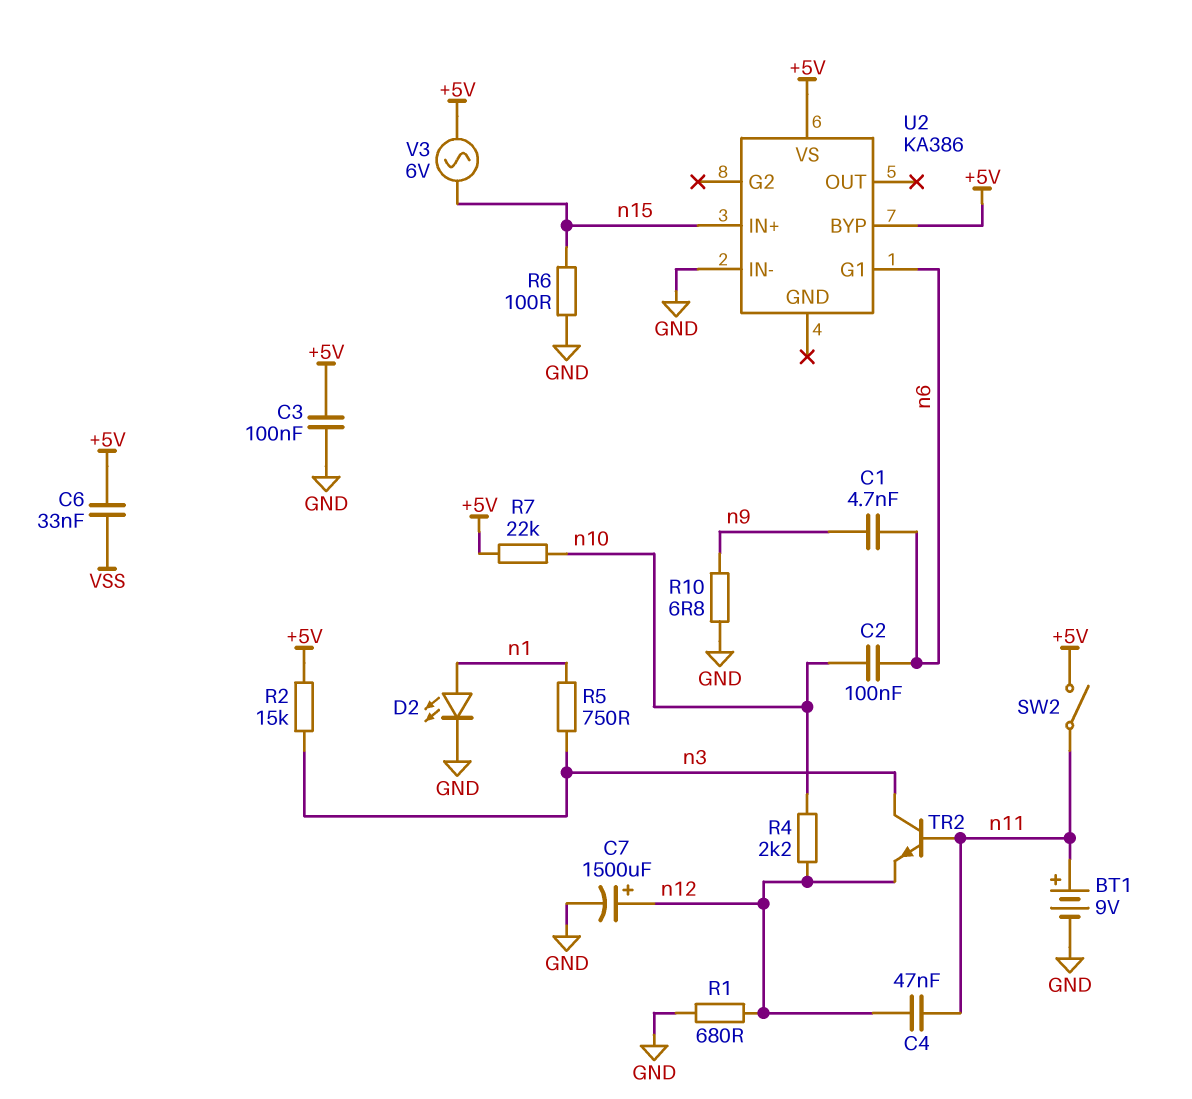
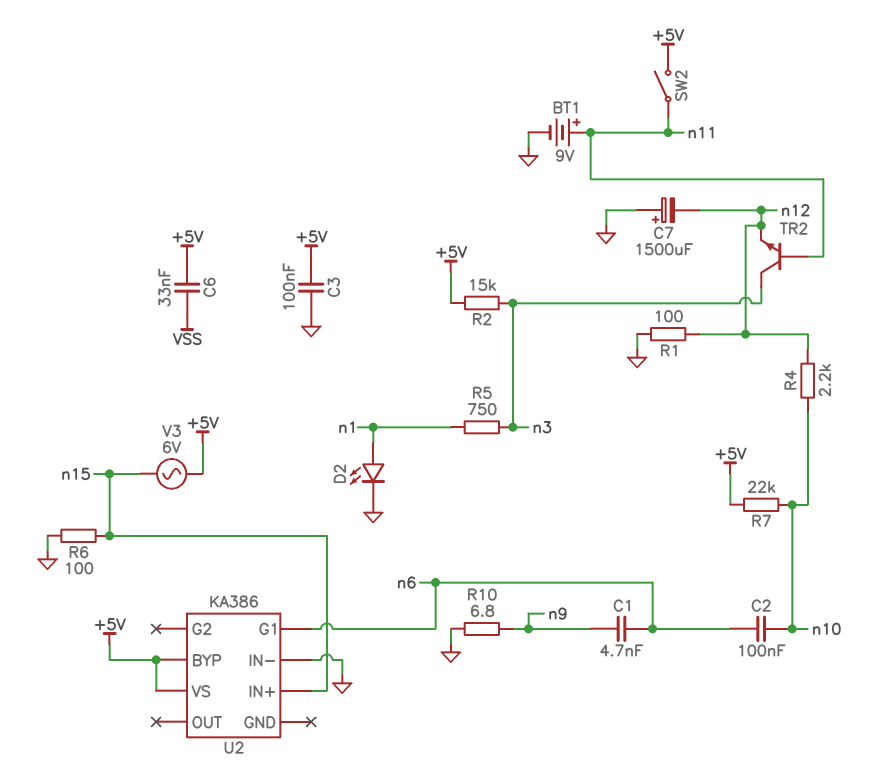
C4: 47nF (n11, n12) -> none
C7: 1500uF (plus n12, minus GND) -> 1500uF (plus GND, minus n12)
R1: 680 (GND, n12) -> 100 (GND, n12)

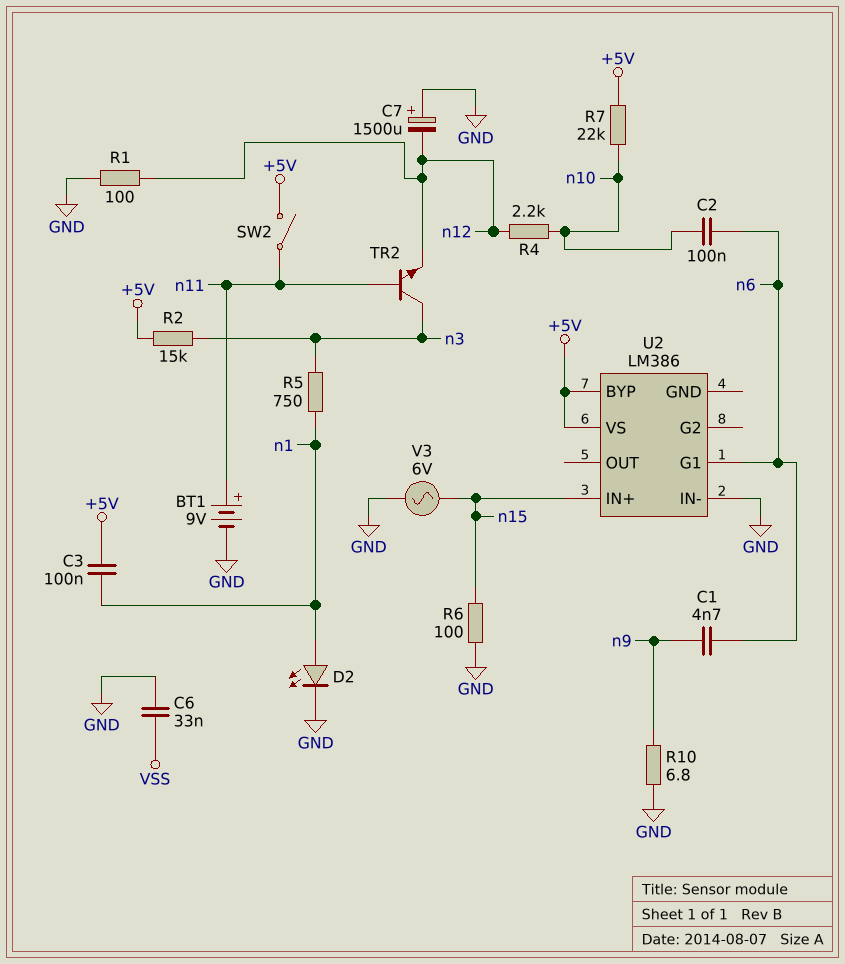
C3: 100nF (+5V, GND) -> 100nF (+5V, n1)
C6: 33nF (+5V, VSS) -> 33nF (GND, VSS)
U2: KA386 -> LM386
V3: AC 6V (+5V, n15) -> AC 6V (GND, n15)

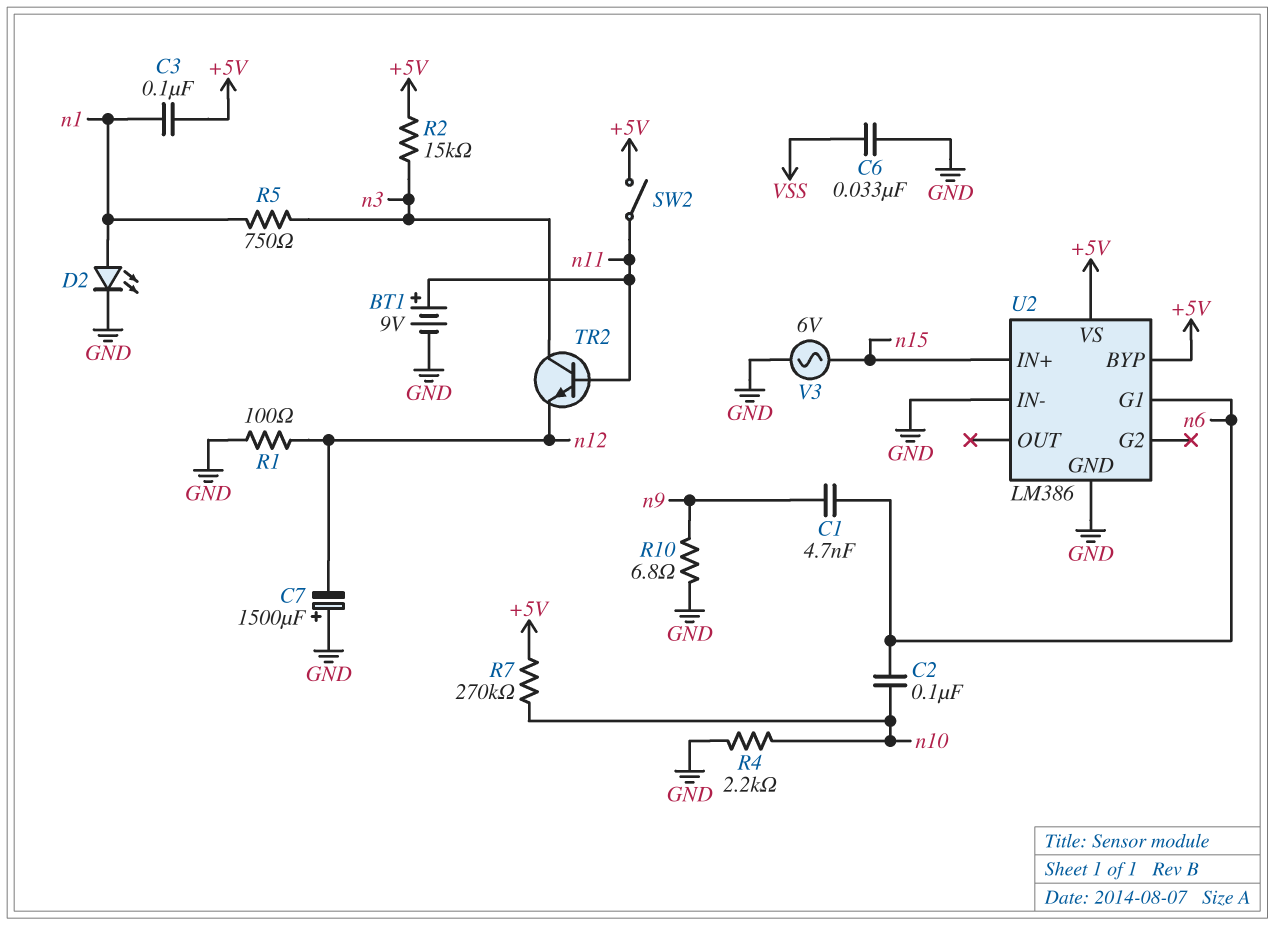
R4: 2.2k (n10, n12) -> 2.2k (GND, n10)
R6: 100 (GND, n15) -> none
R7: 22k (+5V, n10) -> 270k (+5V, n10)
U2 pin GND: none -> GND

